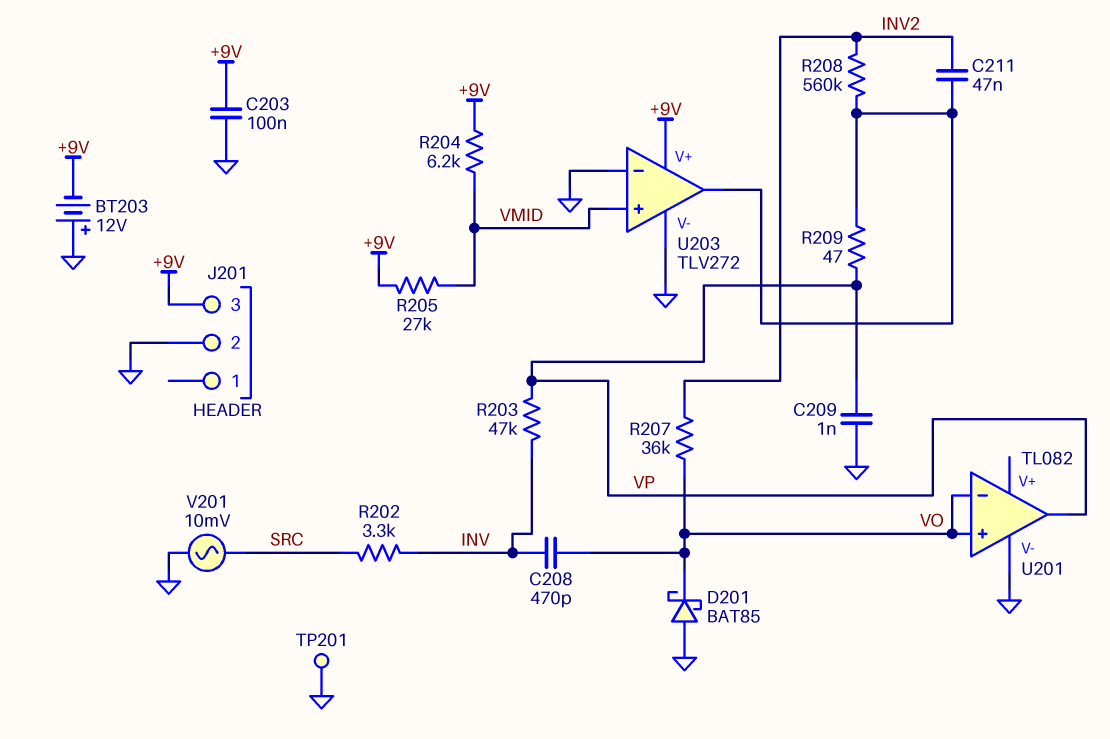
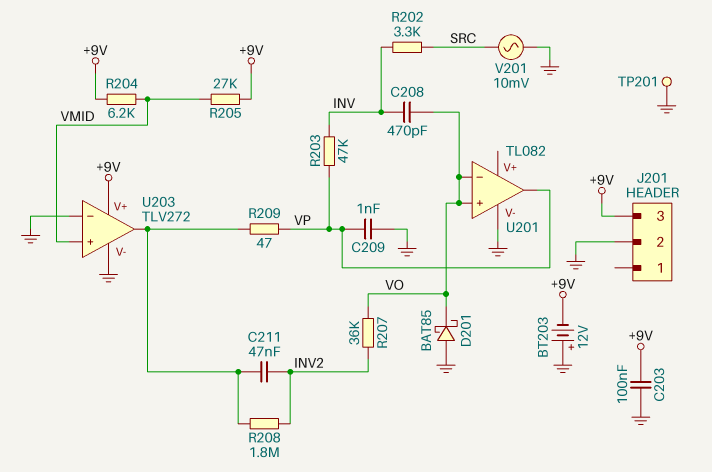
R208: 560k (INV2, U203/out) -> 1.8M (INV2, U203/out)

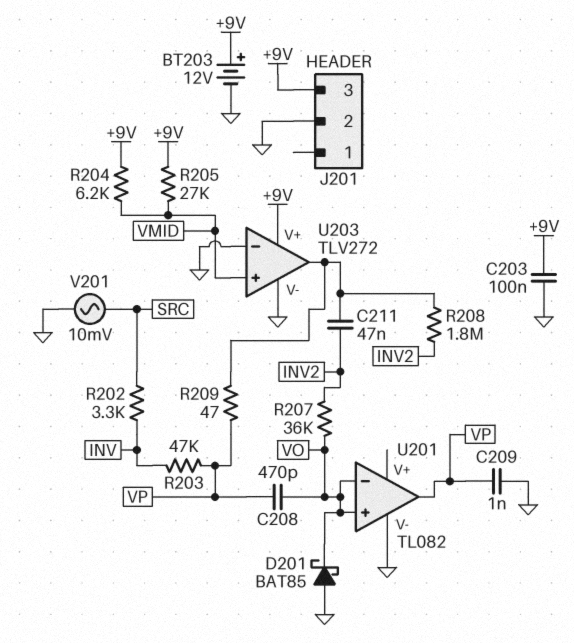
BT203: 12V (plus GND, minus +9V) -> 12V (plus +9V, minus GND)
C208: 470pF (INV, VO) -> 470pF (VO, VP)
TP201: test point (GND) -> none

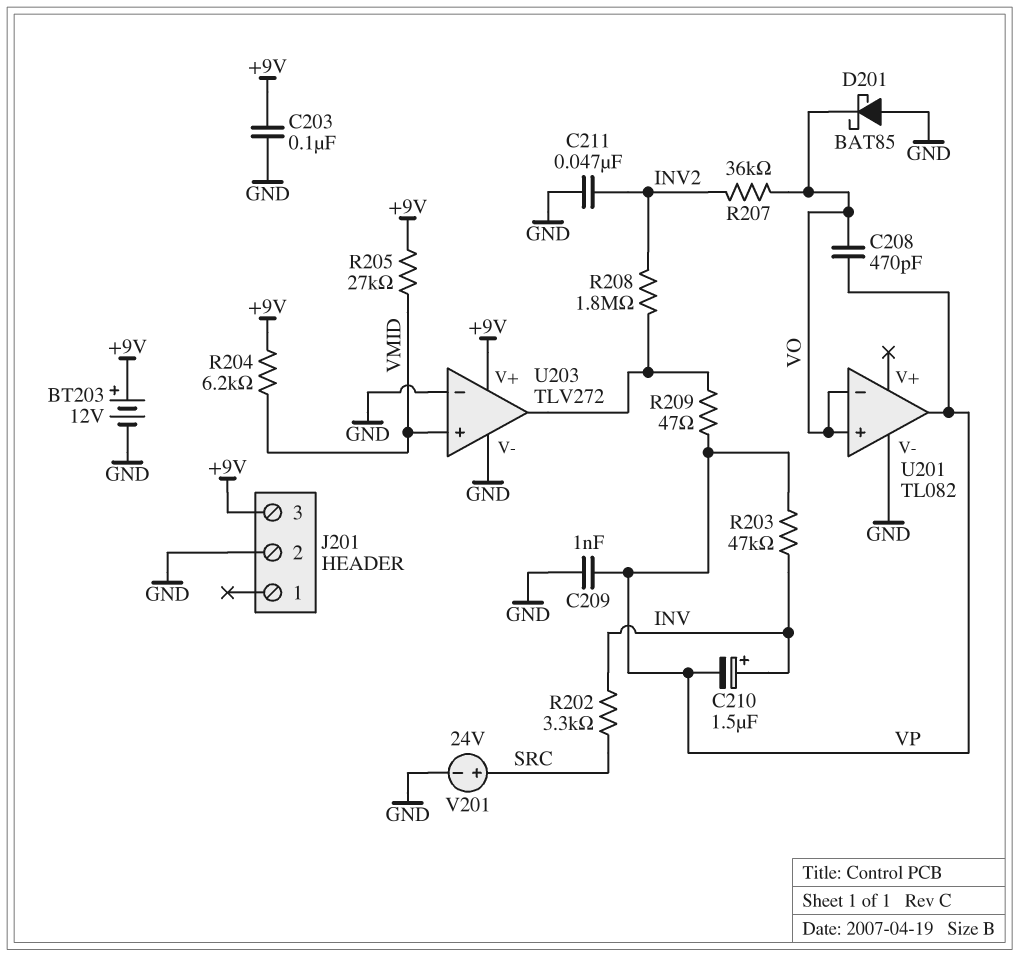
C210: none -> 1.5uF (plus INV, minus VP)
C211: 47nF (INV2, U203/out) -> 47nF (GND, INV2)
V201: AC 10mV (GND, SRC) -> 24V (plus SRC, minus GND)

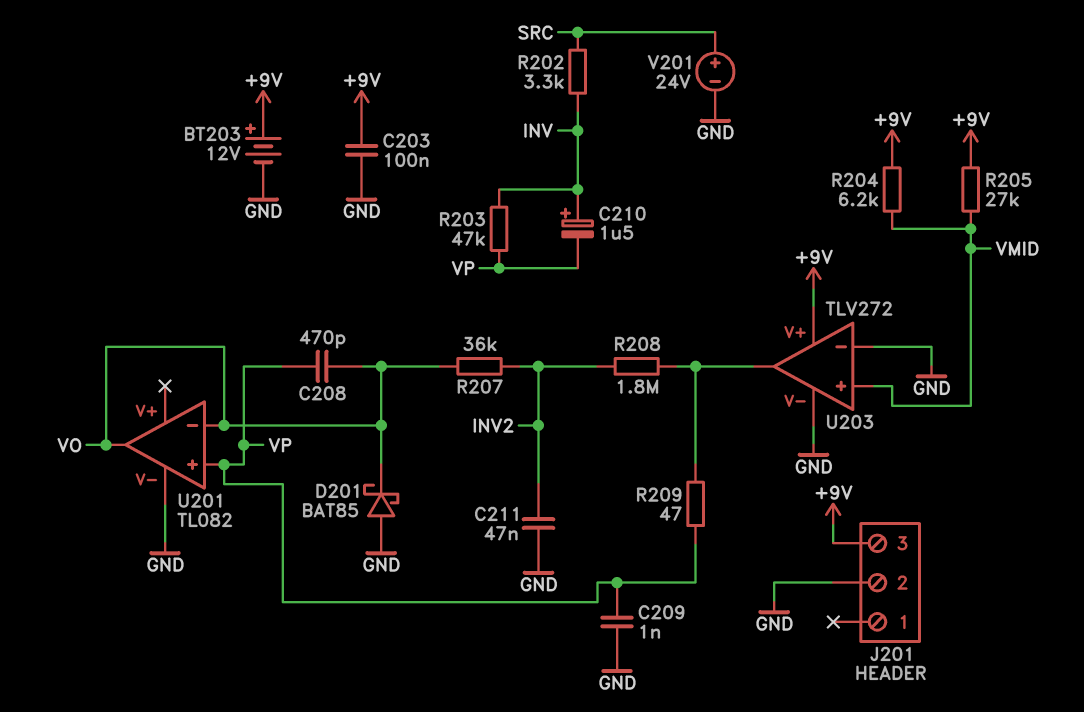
U201 pin in+: VO -> VP
U201 pin out: VP -> VO

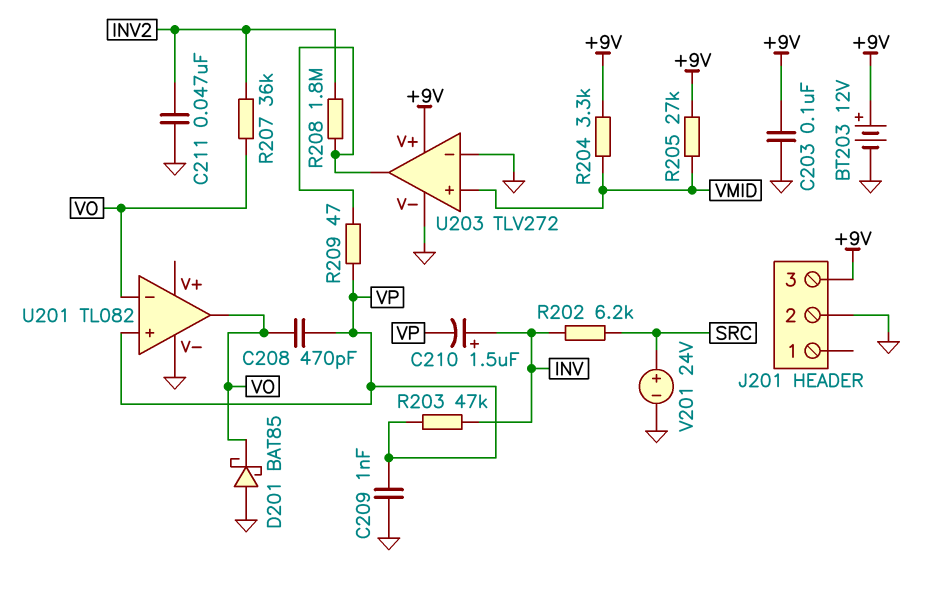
R202: 3.3k (INV, SRC) -> 6.2k (INV, SRC)
R204: 6.2k (+9V, VMID) -> 3.3k (+9V, VMID)

